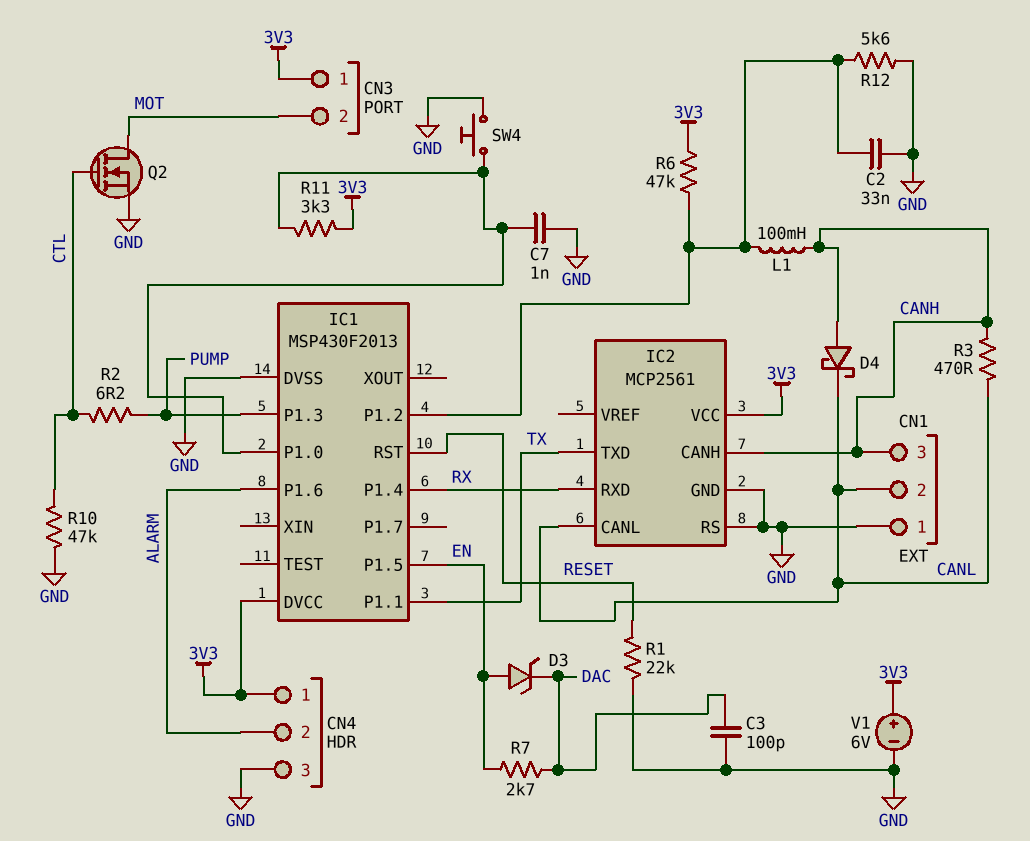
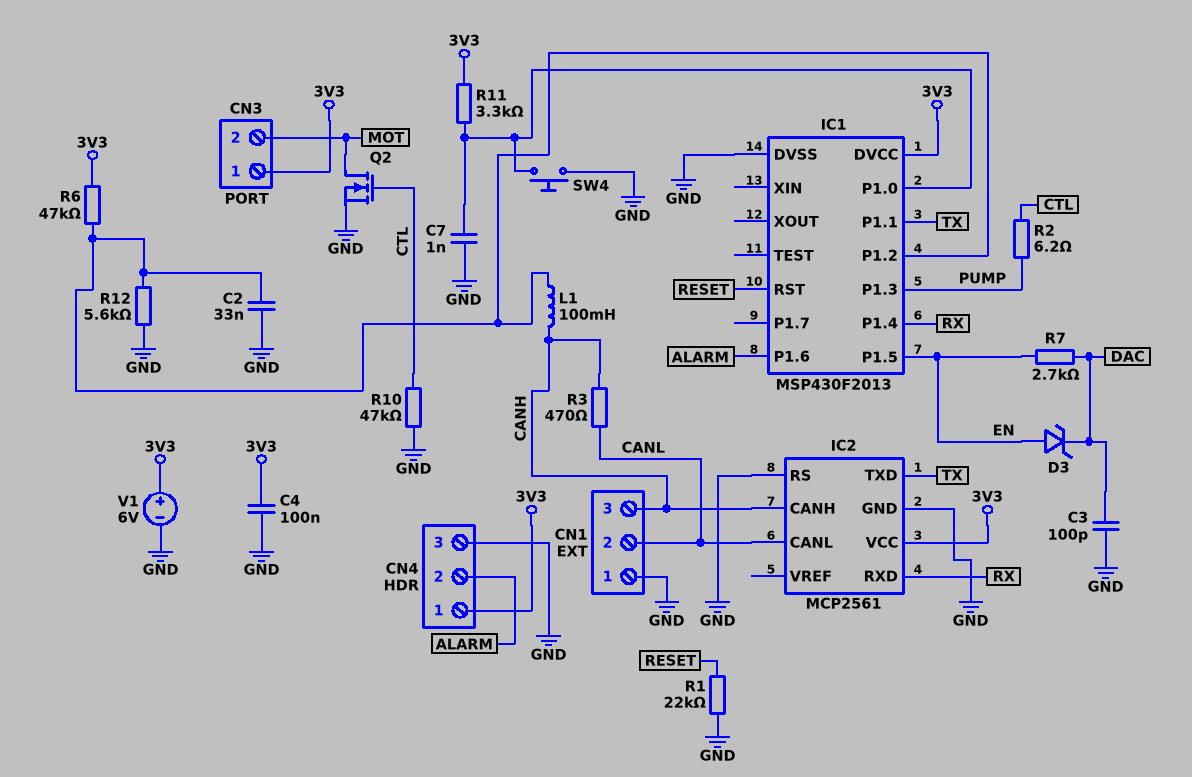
C4: none -> 100nF (3V3, GND)
D4: schottky (A CANH, K CANL) -> none

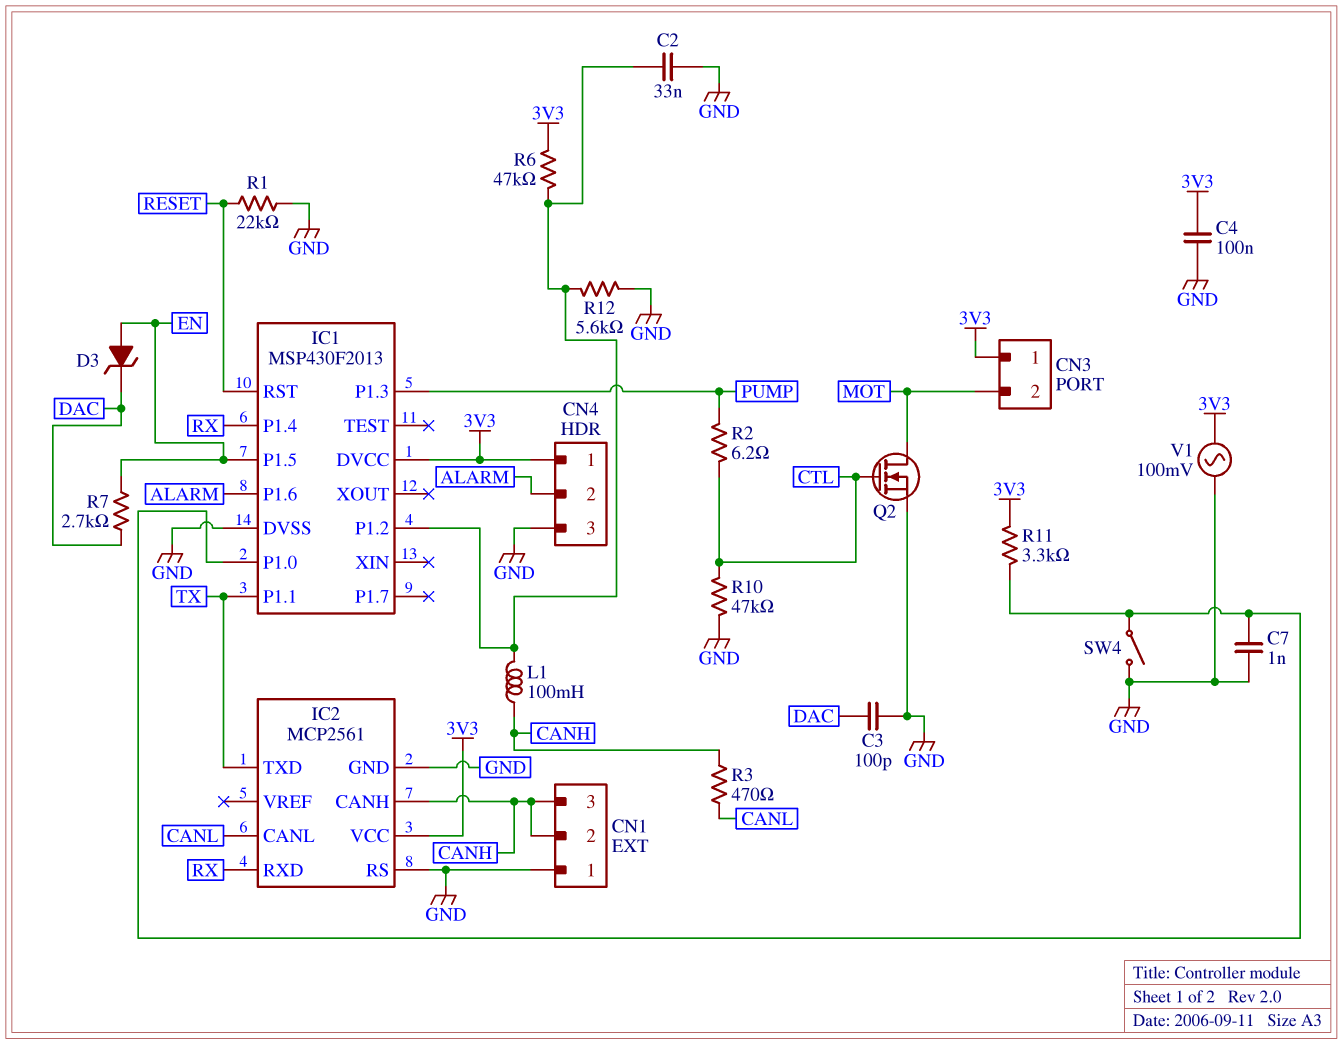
CN1 pin 2: CANL -> CANH
SW4: button (GND, IC1/P1.0) -> switch (GND, IC1/P1.0)
V1: 6V (plus 3V3, minus GND) -> AC 100mV (3V3, GND)

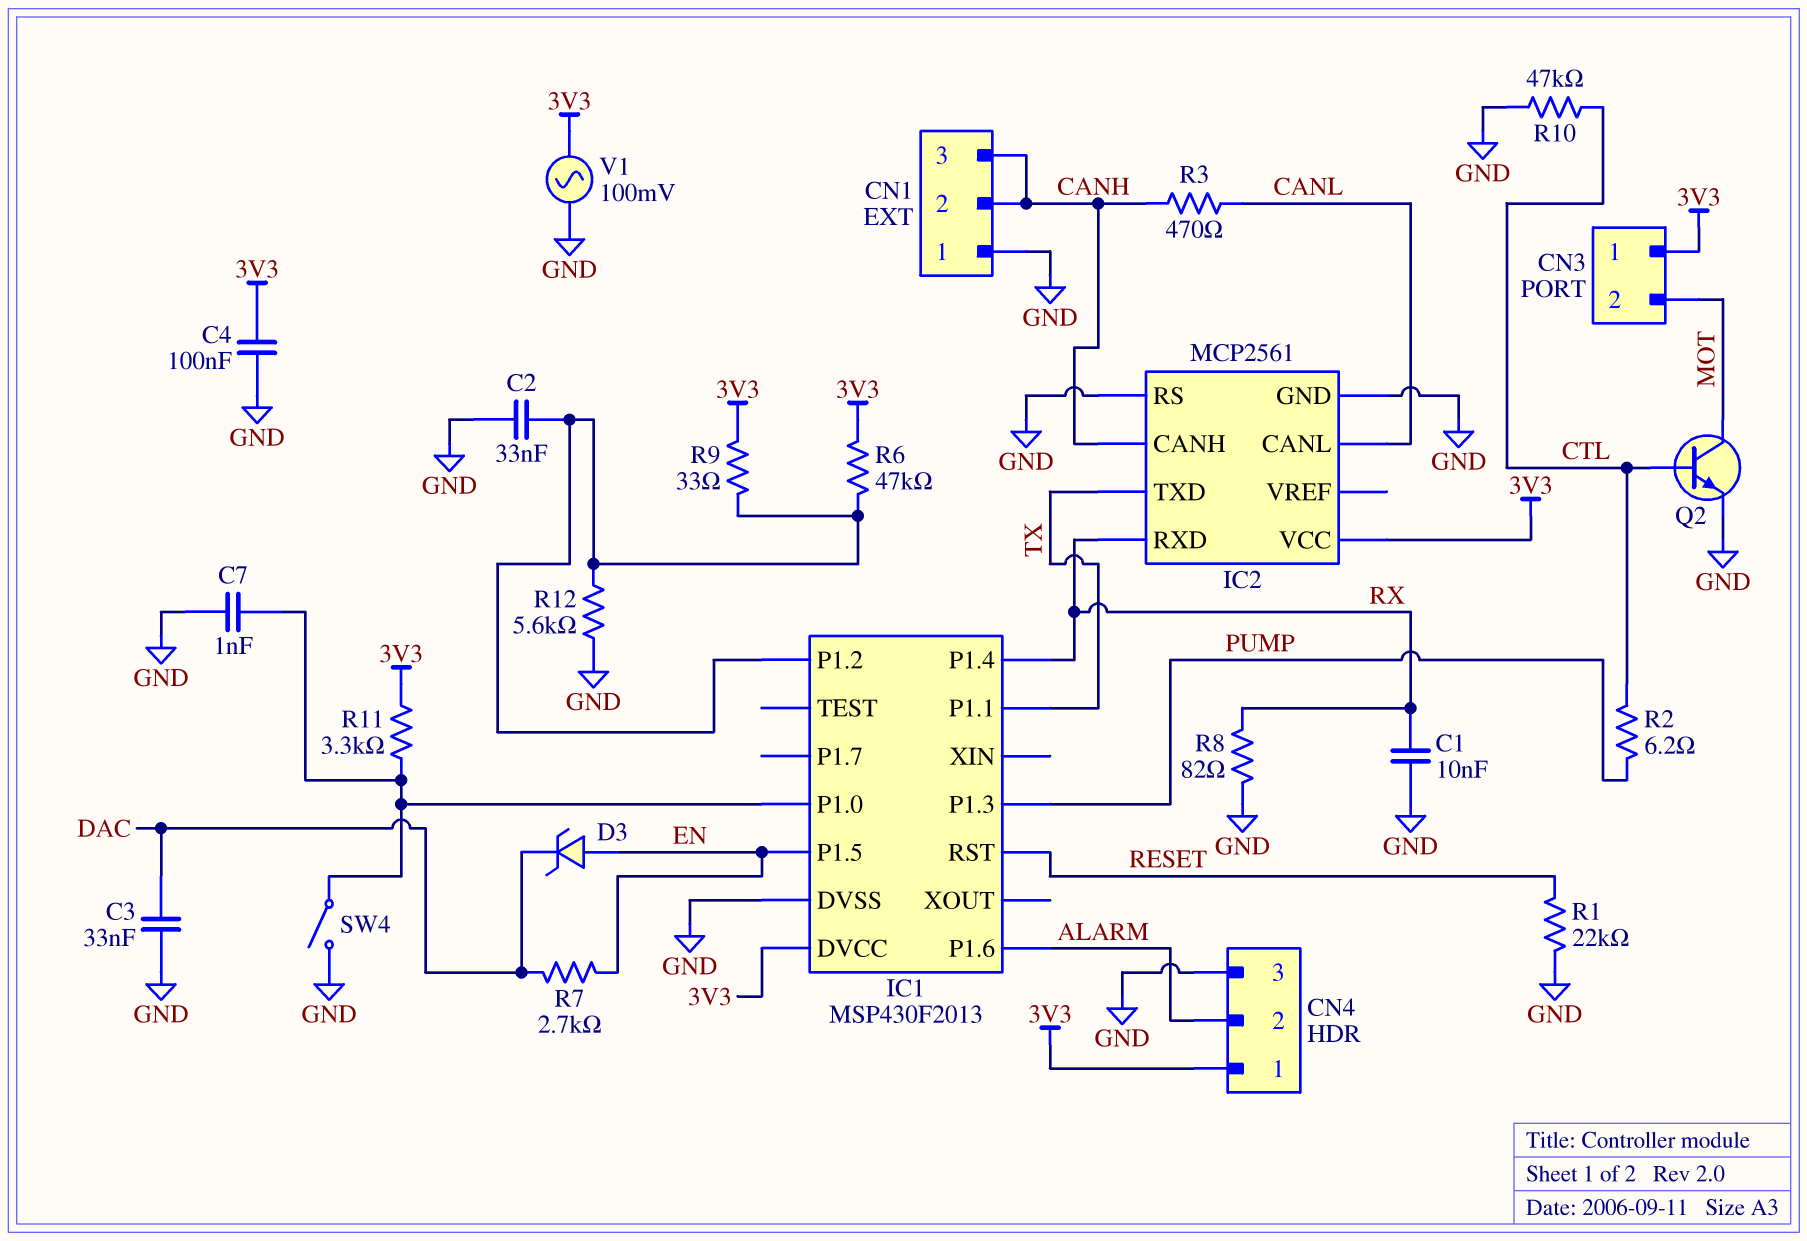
C1: none -> 10nF (GND, RX)
C3: 100pF (DAC, GND) -> 33nF (DAC, GND)
L1: 100mH (CANH, IC1/P1.2) -> none
Q2: NMOS (G CTL, D MOT, S GND) -> NPN (B CTL, C MOT, E GND)
R8: none -> 82 (GND, RX)
R9: none -> 33 (3V3, IC1/P1.2)

